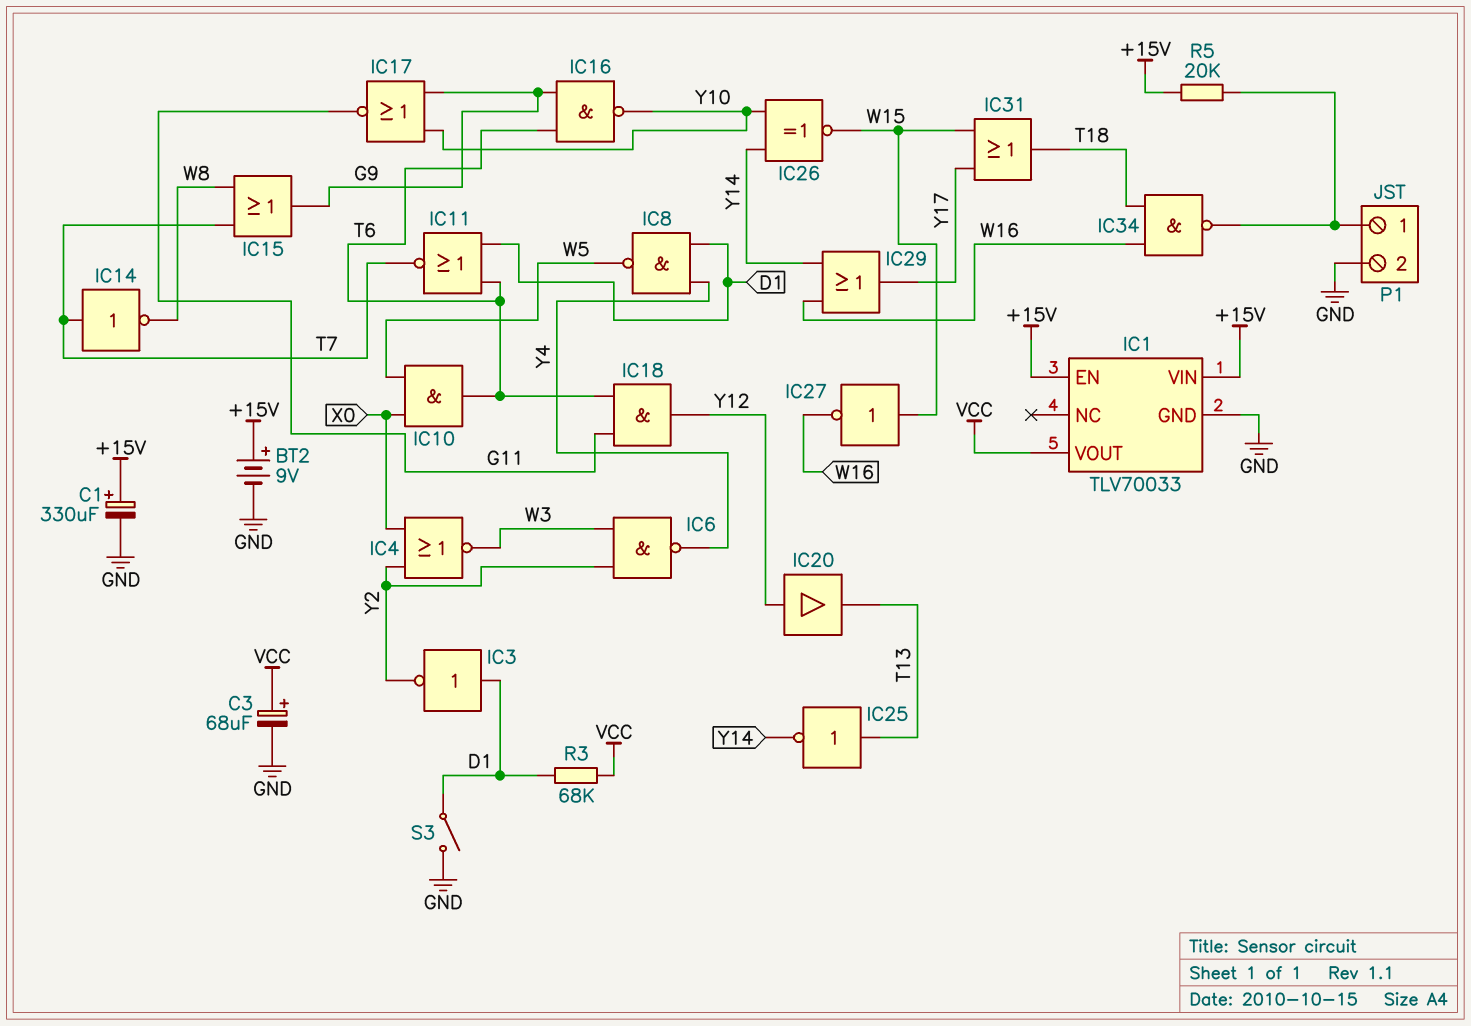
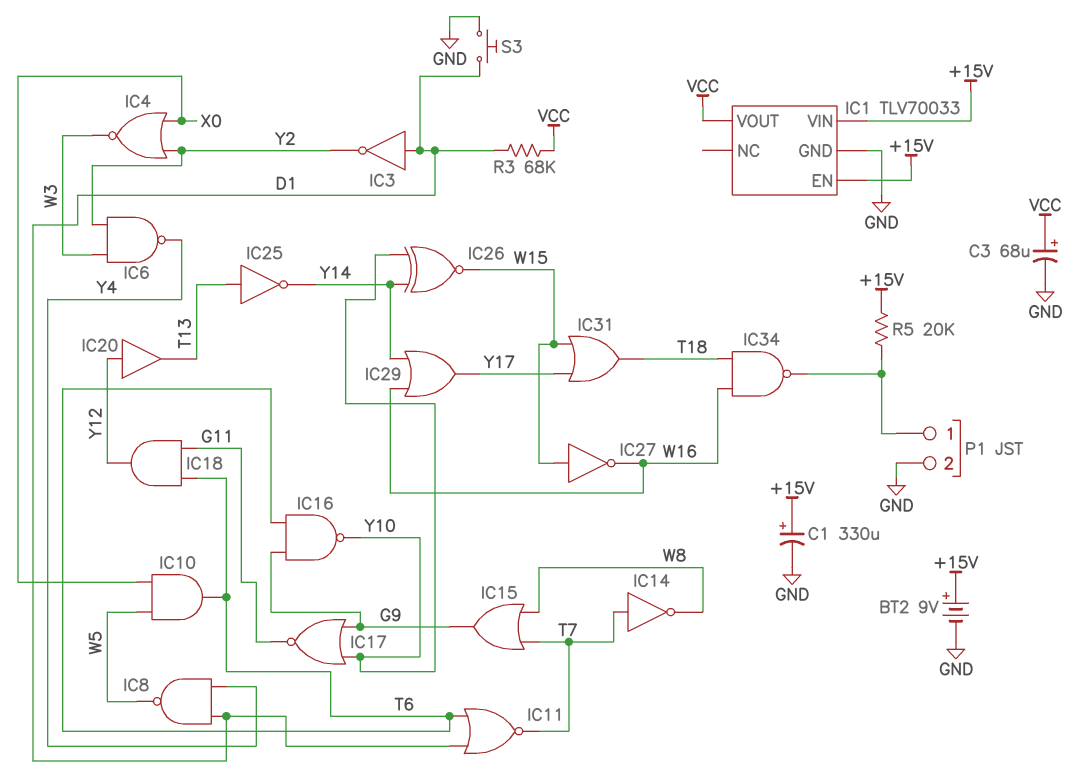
S3: switch (D1, GND) -> button (D1, GND)

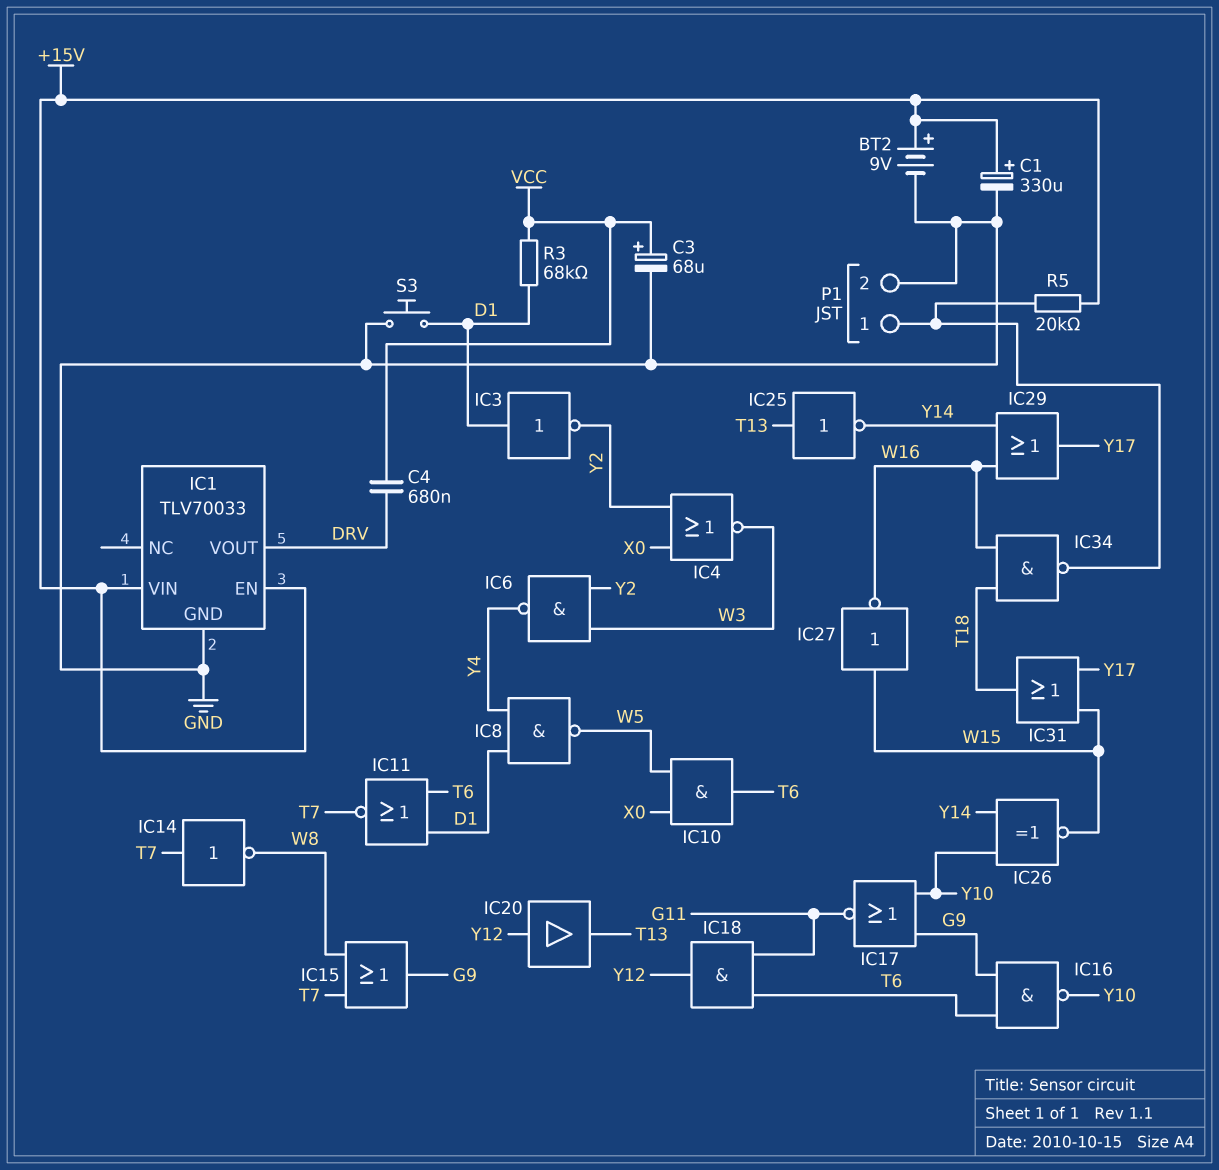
C4: none -> 680nF (DRV, VCC)
IC1 pin VOUT: VCC -> DRV

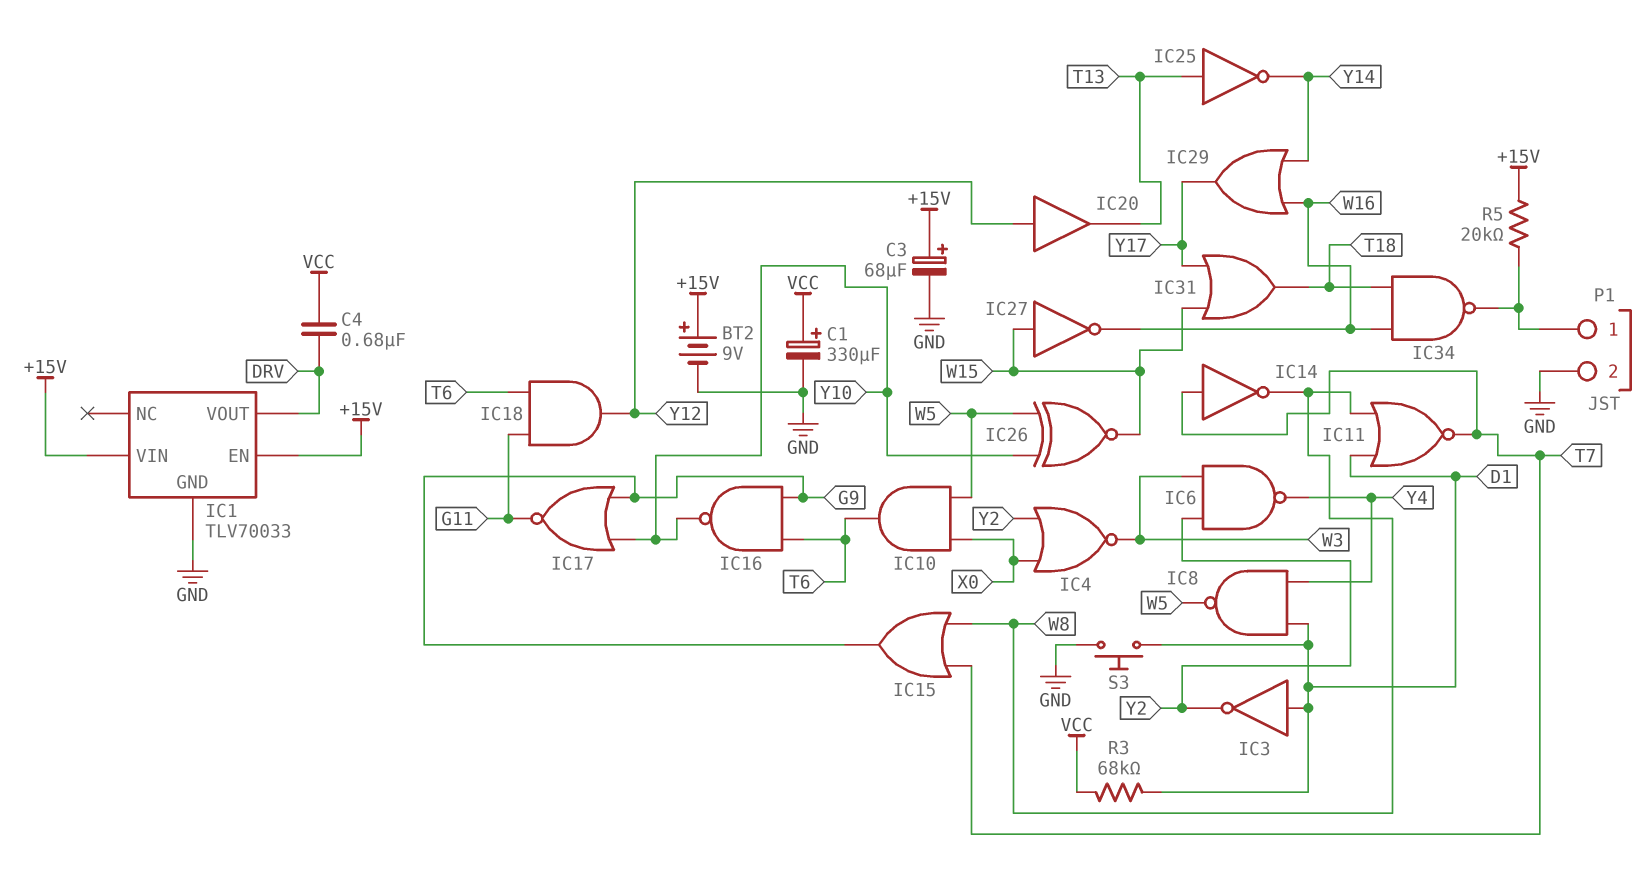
C1: 330uF (plus +15V, minus GND) -> 330uF (plus VCC, minus GND)
C3: 68uF (plus VCC, minus GND) -> 68uF (plus +15V, minus GND)
IC11: NOR (in D1, in T6, out T7) -> NOR (in D1, in W8, out T7)
IC26: XNOR (in Y10, in Y14, out W15) -> XNOR (in W5, in Y10, out W15)

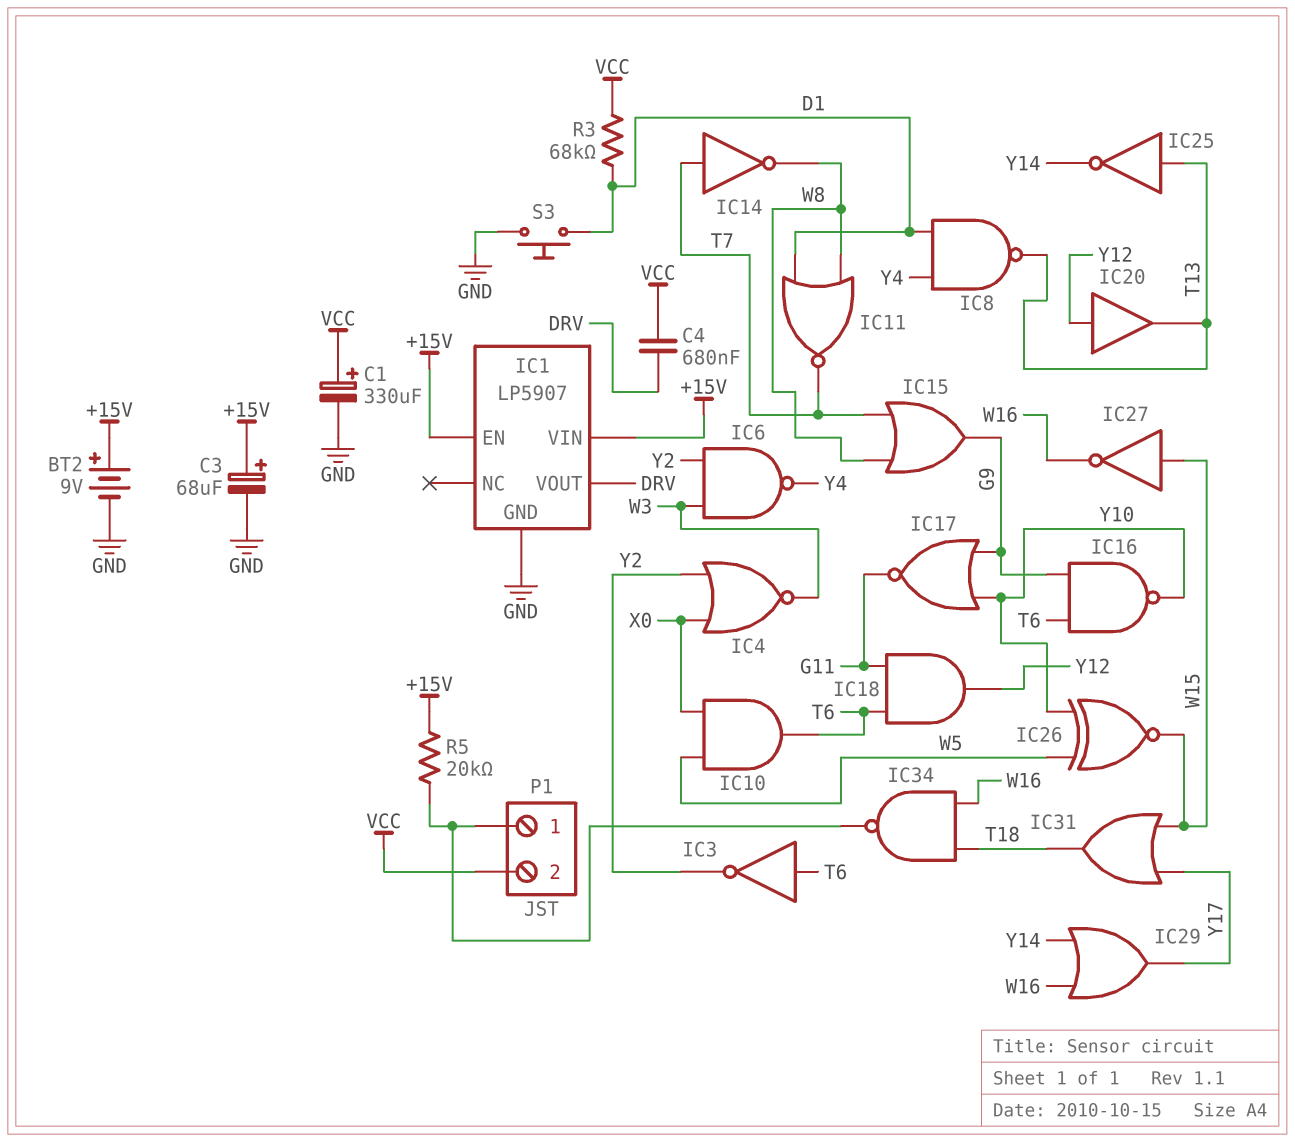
IC1: TLV70033 -> LP5907
IC3: NOT (in D1, out Y2) -> NOT (in T6, out Y2)
IC8: NAND (in D1, in Y4, out W5) -> NAND (in D1, in Y4, out T13)
P1 pin 2: GND -> VCC

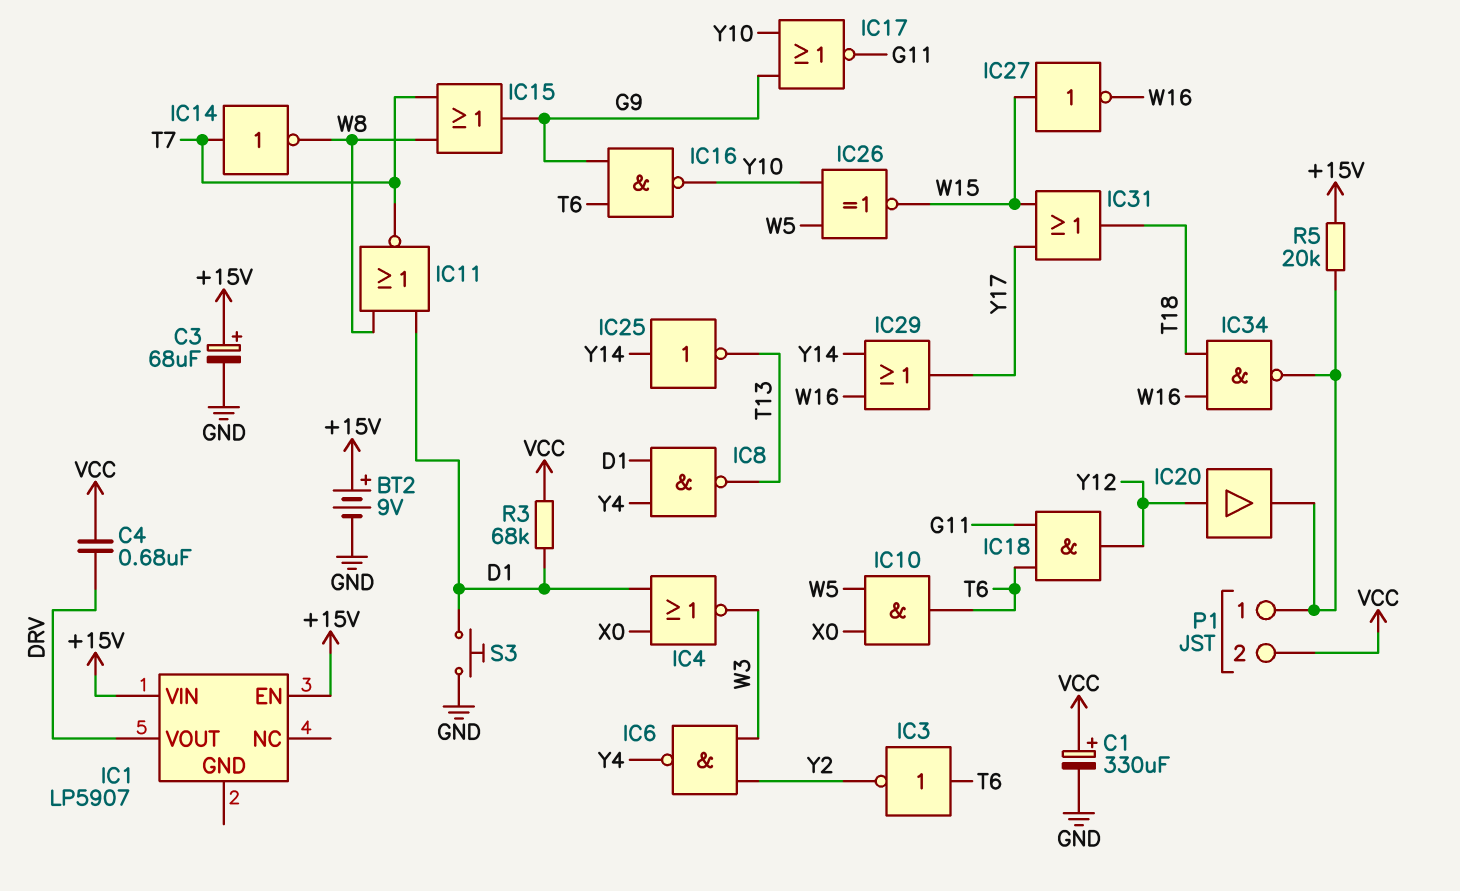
IC1 pin GND: GND -> none
IC4: NOR (in X0, in Y2, out W3) -> NOR (in D1, in X0, out W3)
IC20: buffer (in Y12, out T13) -> buffer (in Y12, out P1/1)
IC25: NOT (in T13, out Y14) -> NOT (in Y14, out T13)

